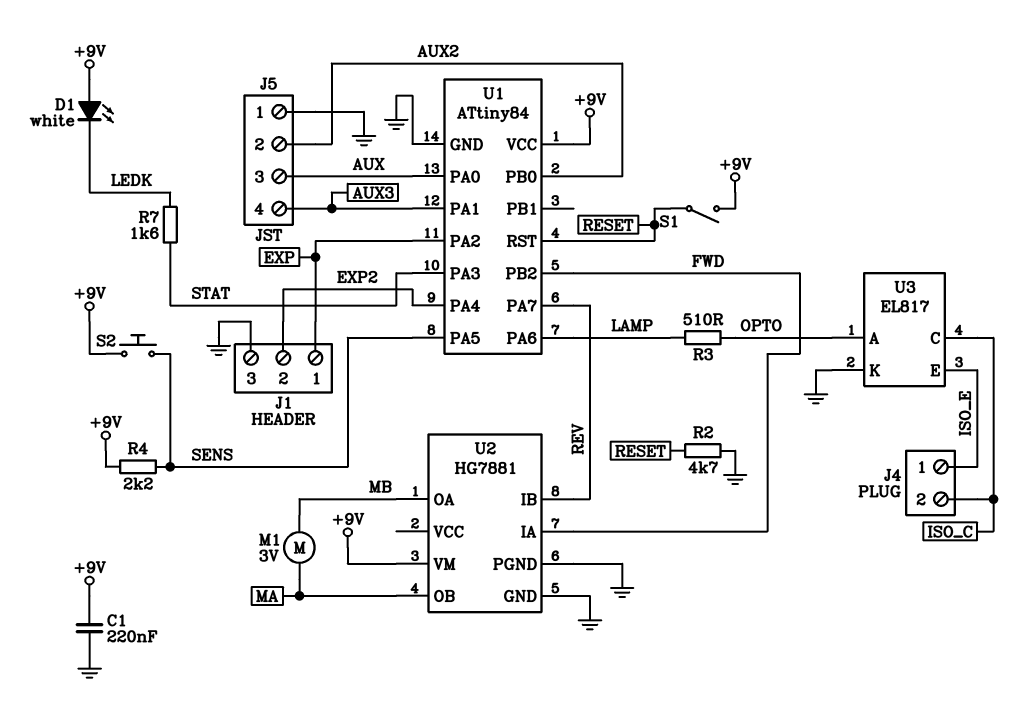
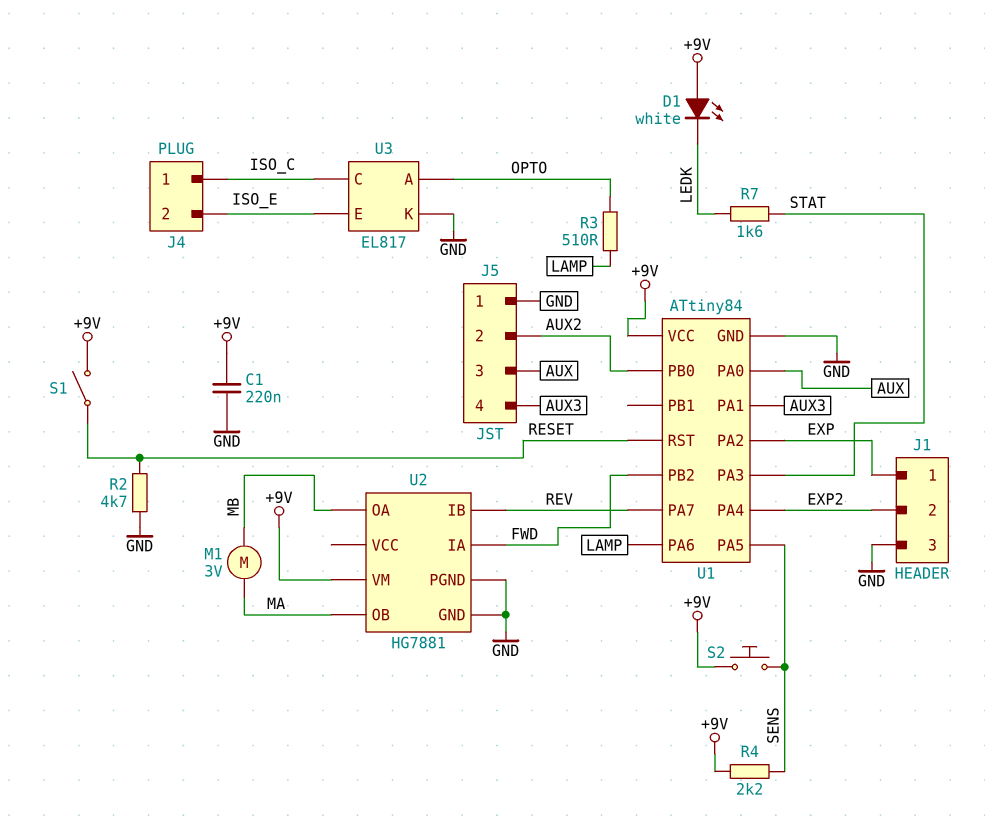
J4 pin 1: ISO_E -> ISO_C
J4 pin 2: ISO_C -> ISO_E

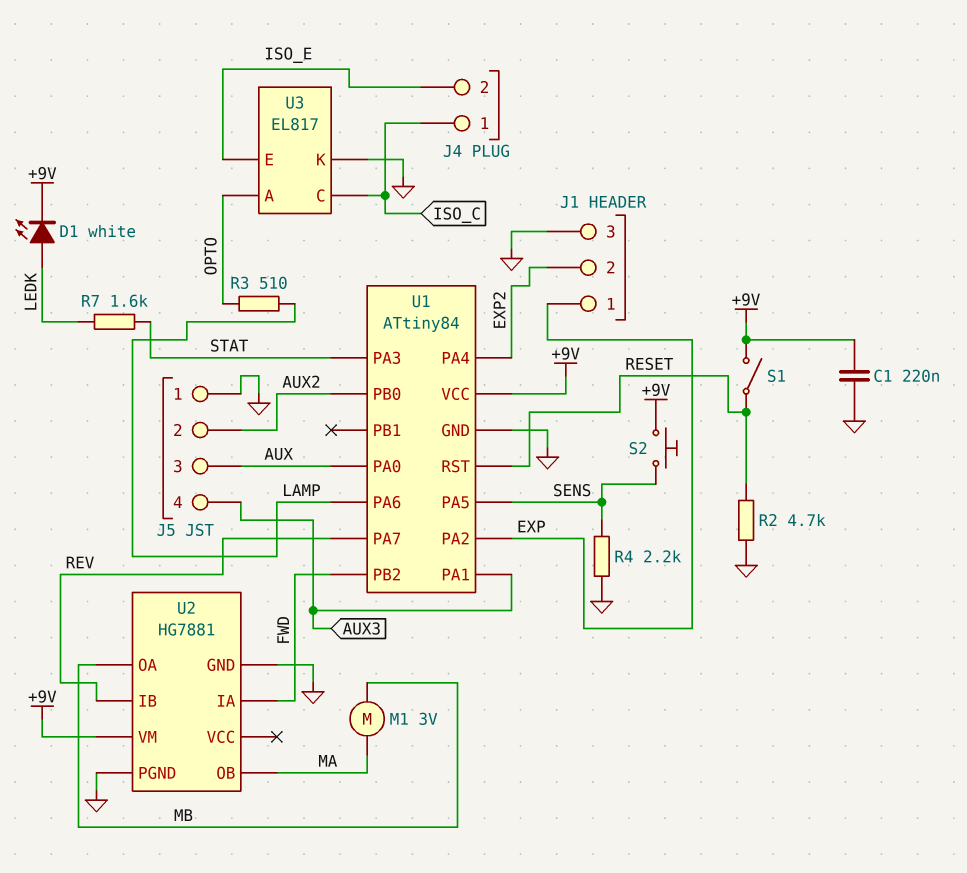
D1: LED white (A +9V, K LEDK) -> LED white (A LEDK, K +9V)
R4: 2.2k (+9V, SENS) -> 2.2k (GND, SENS)

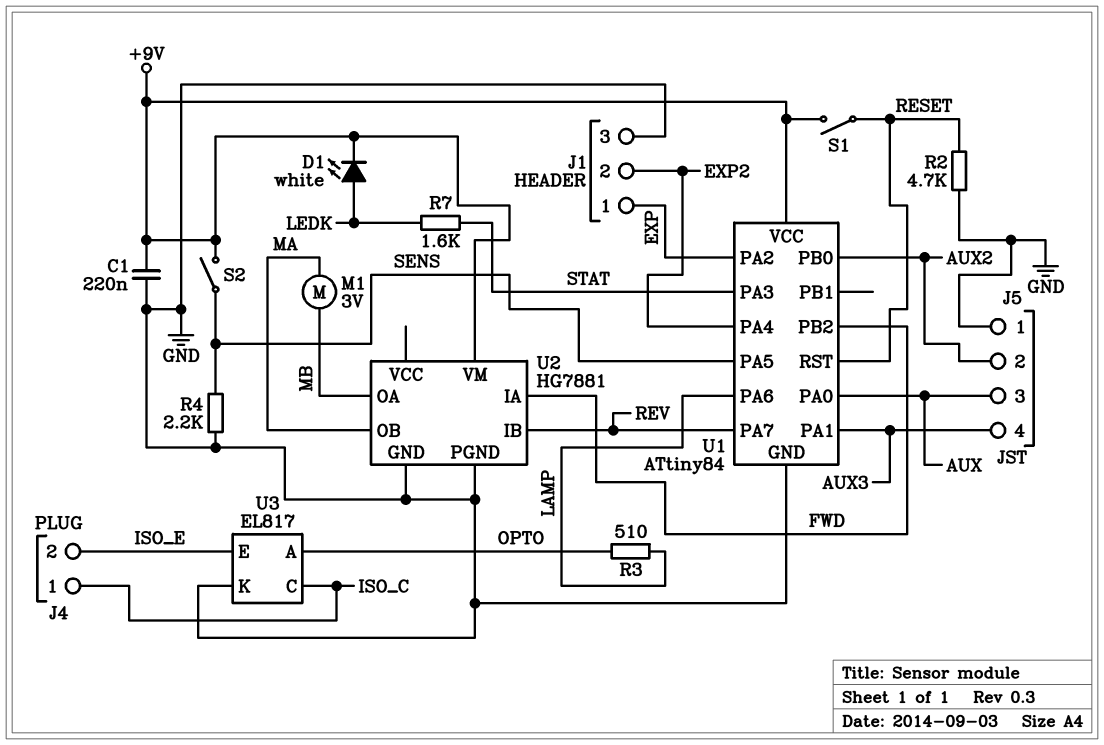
S2: button (+9V, SENS) -> switch (+9V, SENS)

